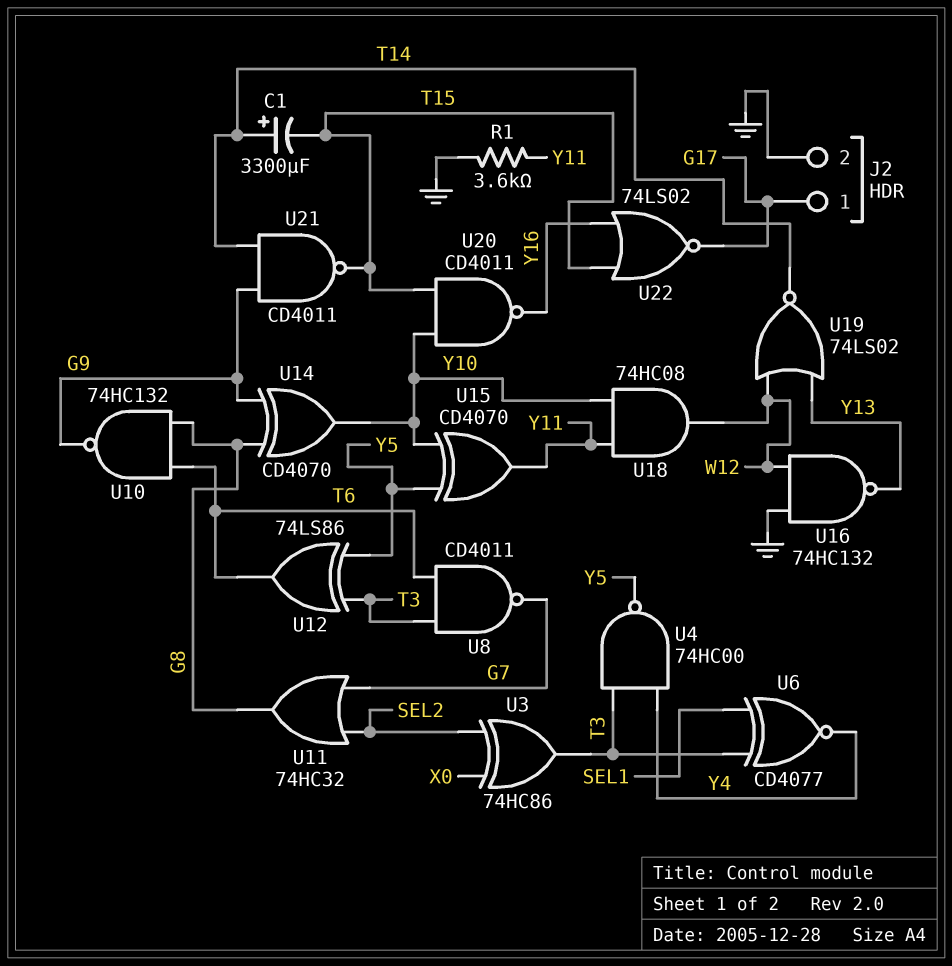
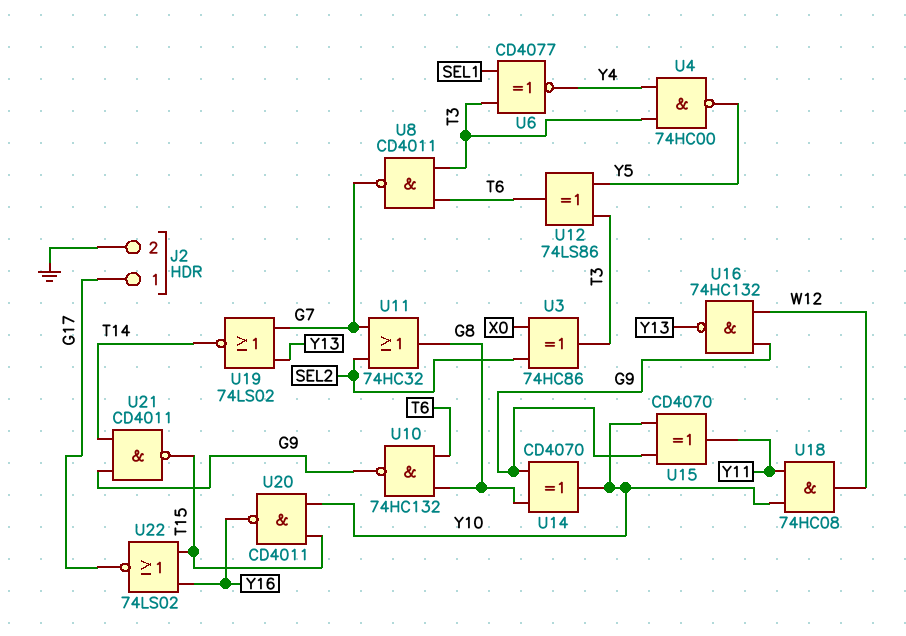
C1: 3300uF (plus T14, minus T15) -> none
R1: 3.6k (GND, Y11) -> none
U15: XOR CD4070 (in Y5, in Y10, out Y11) -> XOR CD4070 (in G9, in Y10, out Y11)
U16: NAND 74HC132 (in GND, in W12, out Y13) -> NAND 74HC132 (in G9, in W12, out Y13)
U19: NOR 74LS02 (in W12, in Y13, out T14) -> NOR 74LS02 (in G7, in Y13, out T14)

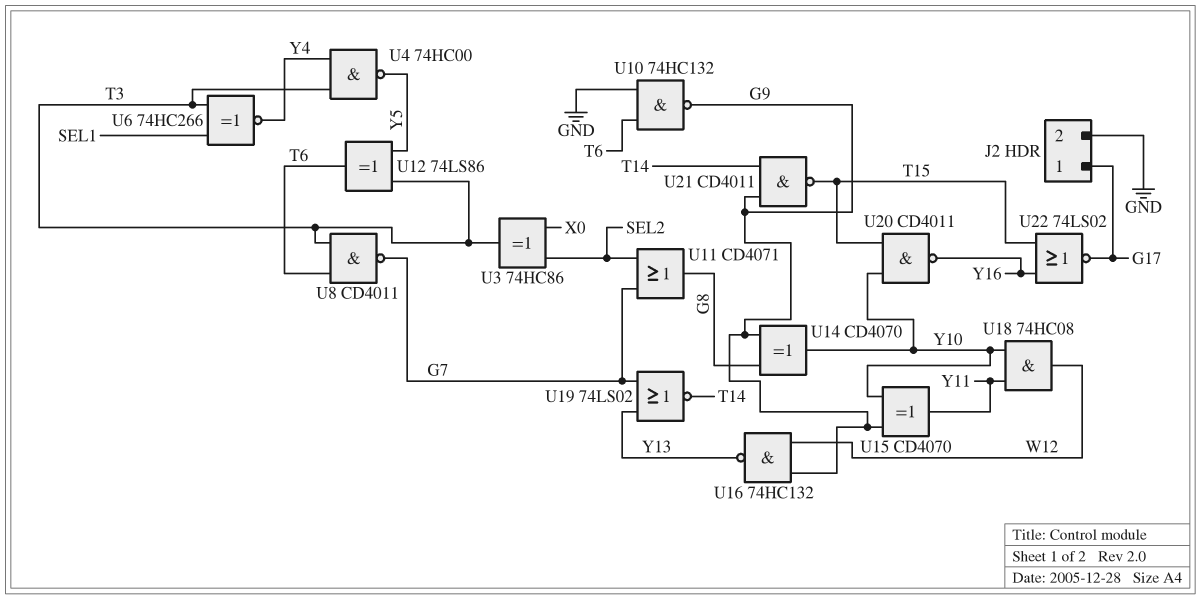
U6: XNOR CD4077 (in SEL1, in T3, out Y4) -> XNOR 74HC266 (in SEL1, in T3, out Y4)
U10: NAND 74HC132 (in G8, in T6, out G9) -> NAND 74HC132 (in GND, in T6, out G9)
U11: OR 74HC32 (in G7, in SEL2, out G8) -> OR CD4071 (in G7, in SEL2, out G8)

